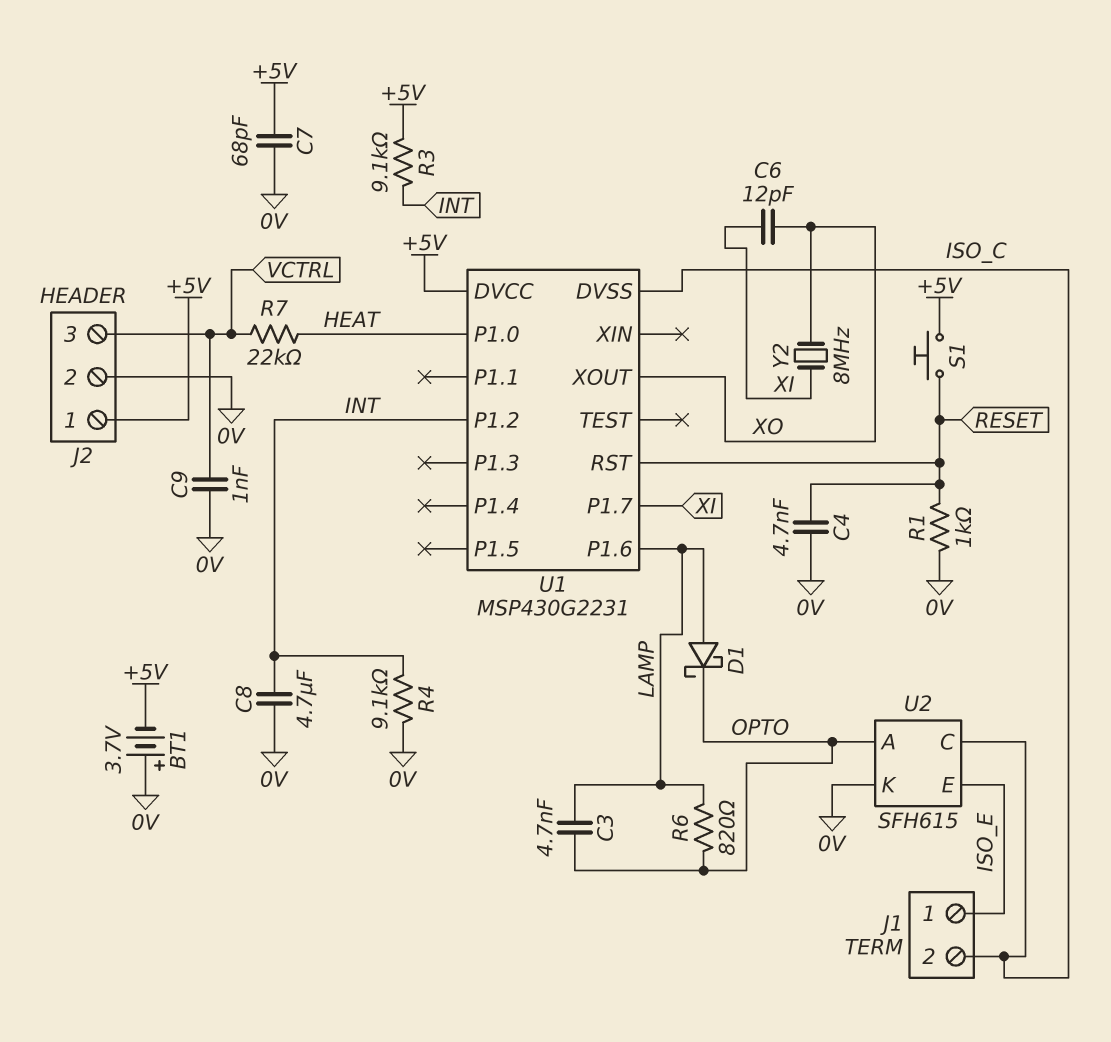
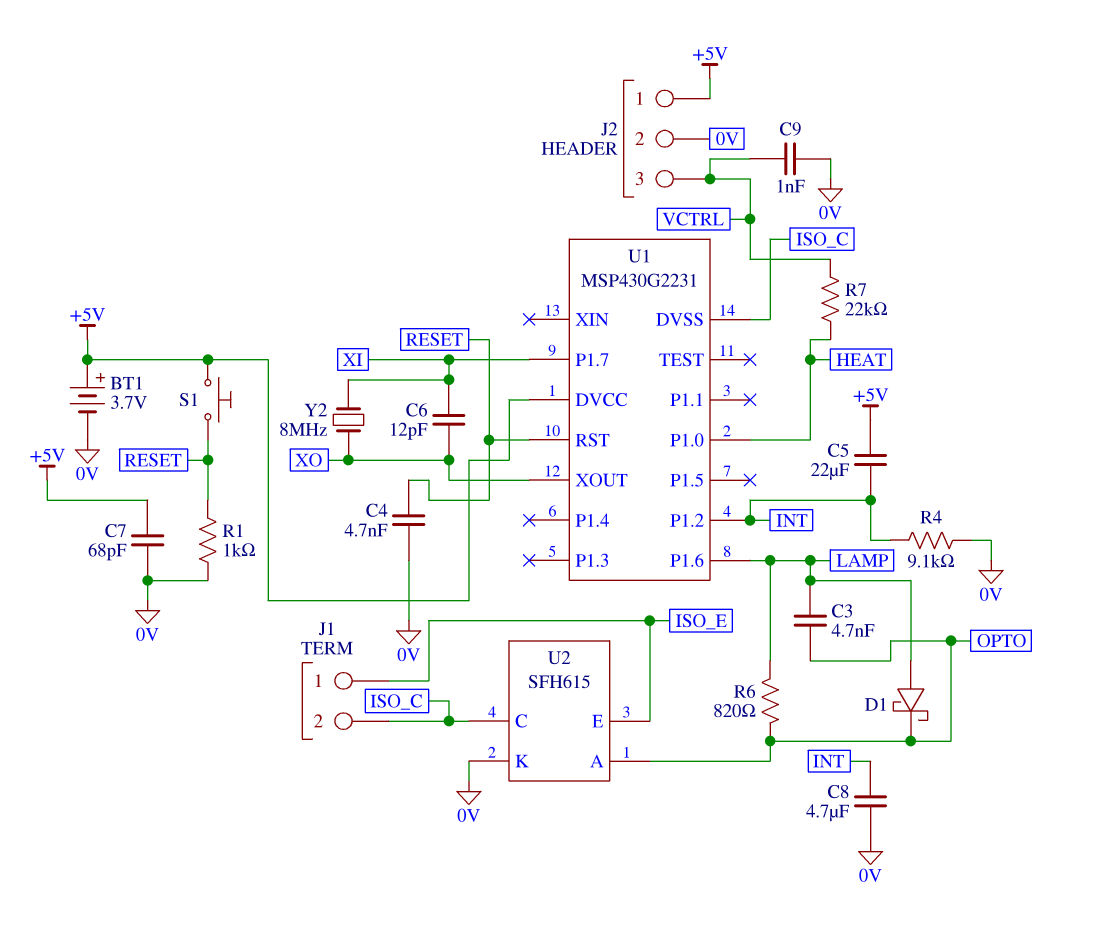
BT1: 3.7V (plus 0V, minus +5V) -> 3.7V (plus +5V, minus 0V)
C5: none -> 22uF (+5V, INT)
R3: 9.1k (+5V, INT) -> none

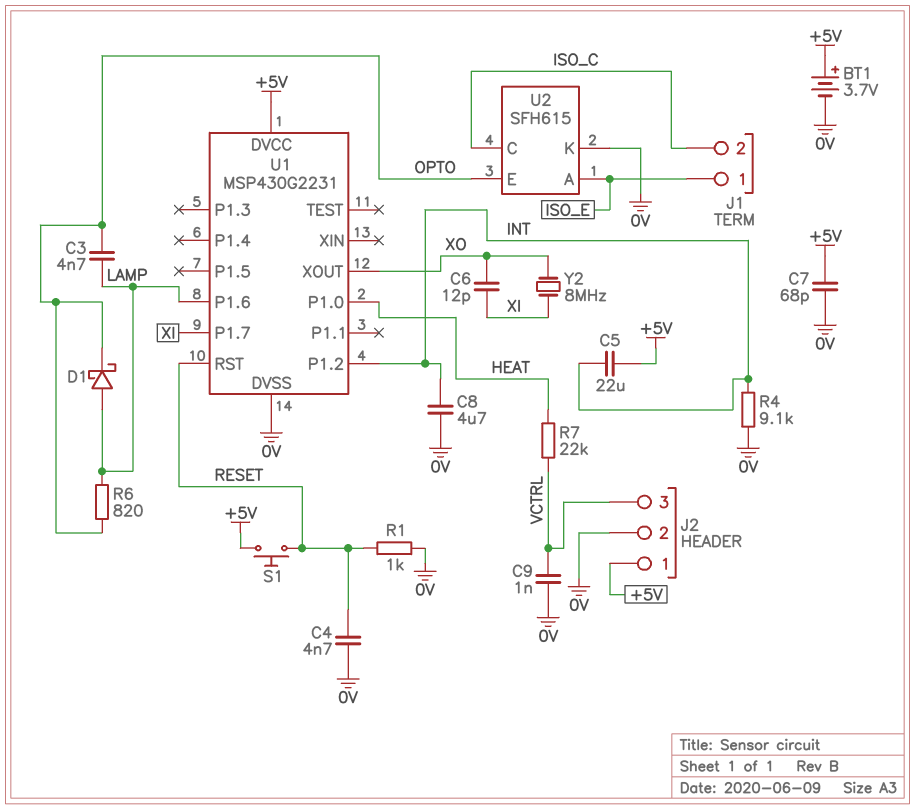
U1 pin DVSS: ISO_C -> 0V
U2 pin A: OPTO -> ISO_E
U2 pin E: ISO_E -> OPTO

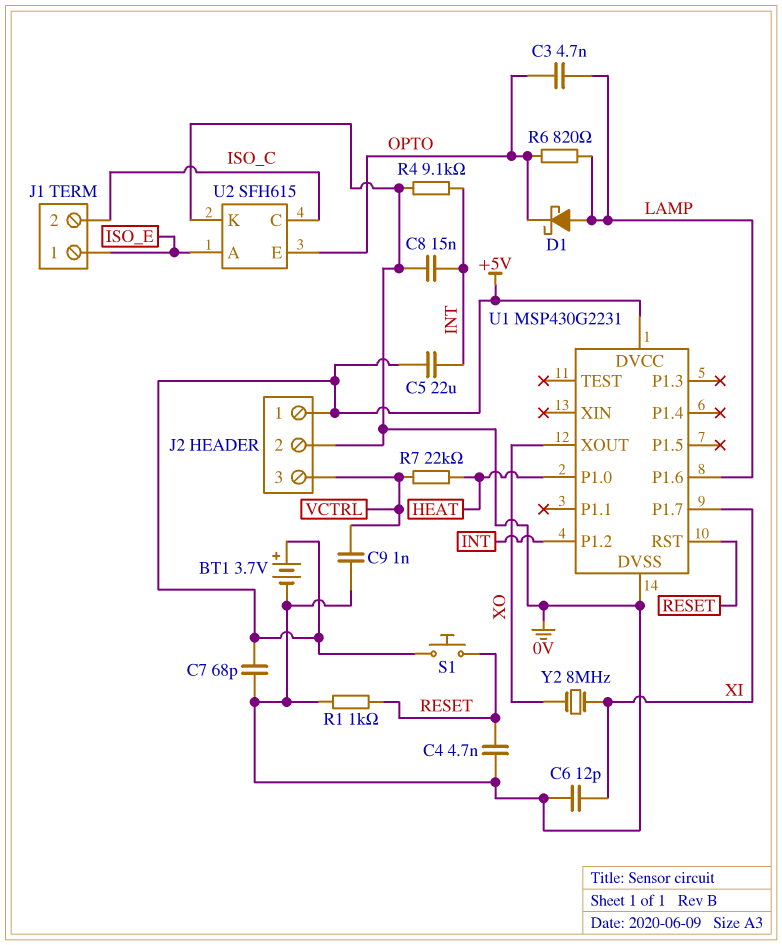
C6: 12pF (XI, XO) -> 12pF (0V, XI)
C8: 4.7uF (0V, INT) -> 15nF (0V, INT)

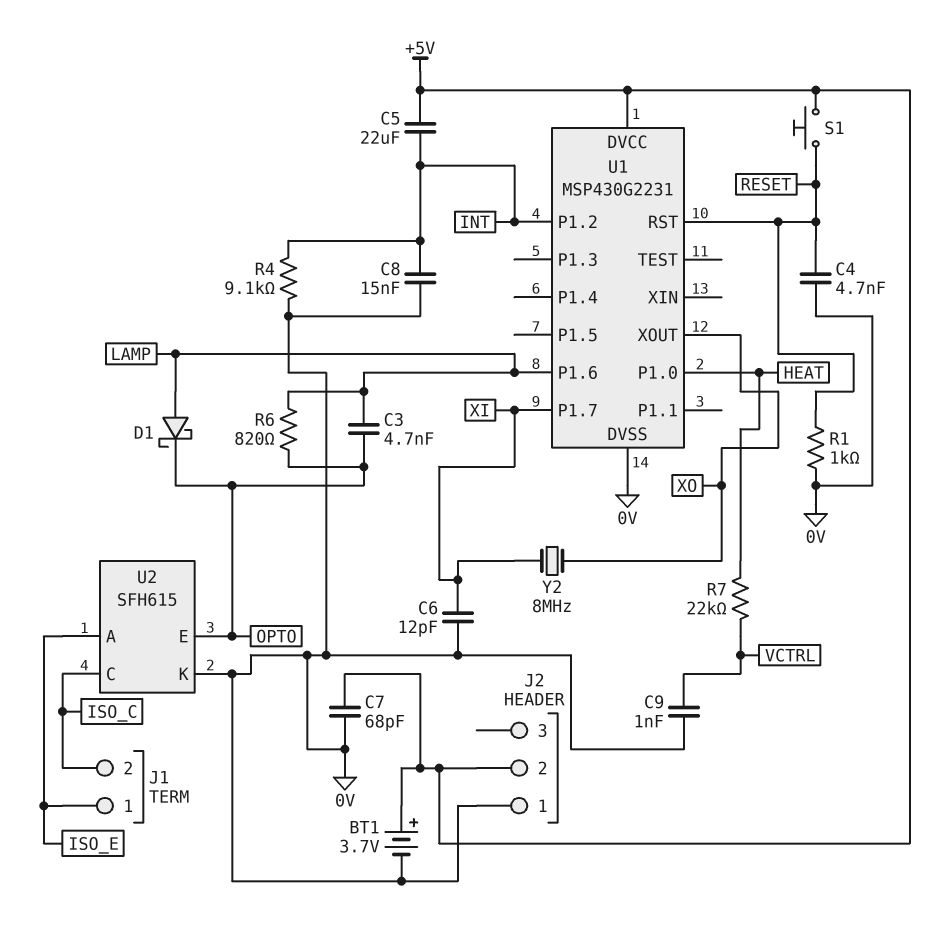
J2 pin 1: +5V -> 0V
J2 pin 2: 0V -> +5V
J2 pin 3: VCTRL -> none

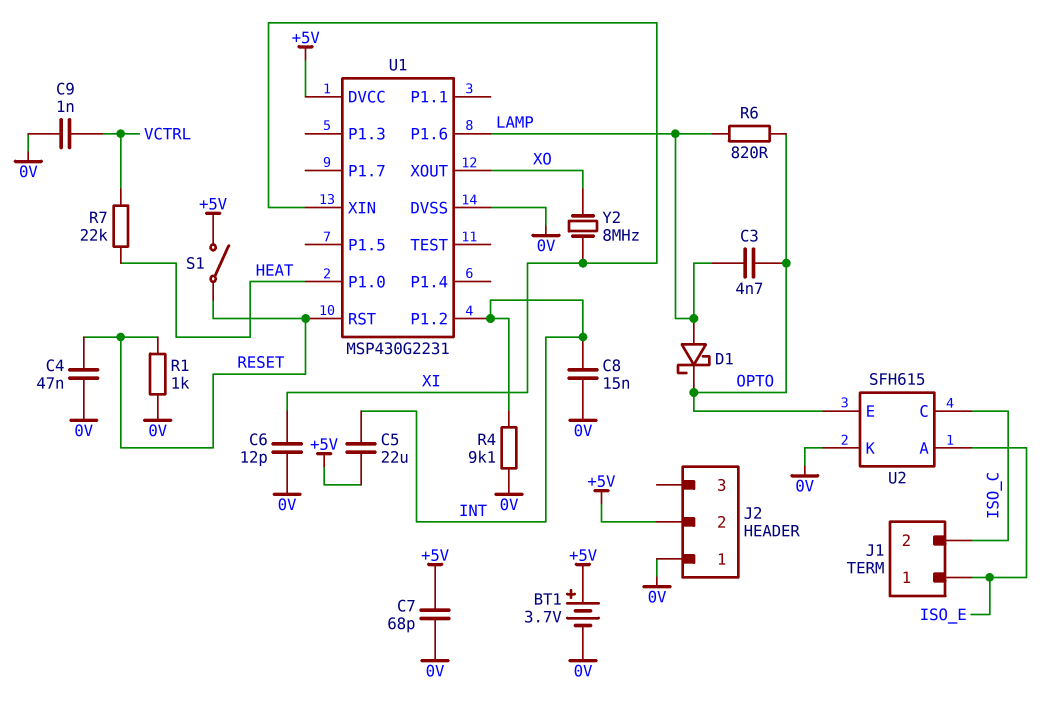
C4: 4.7nF (0V, RESET) -> 47nF (0V, RESET)
S1: button (+5V, RESET) -> switch (+5V, RESET)
U1 pin P1.7: XI -> none
U1 pin XIN: none -> XI

